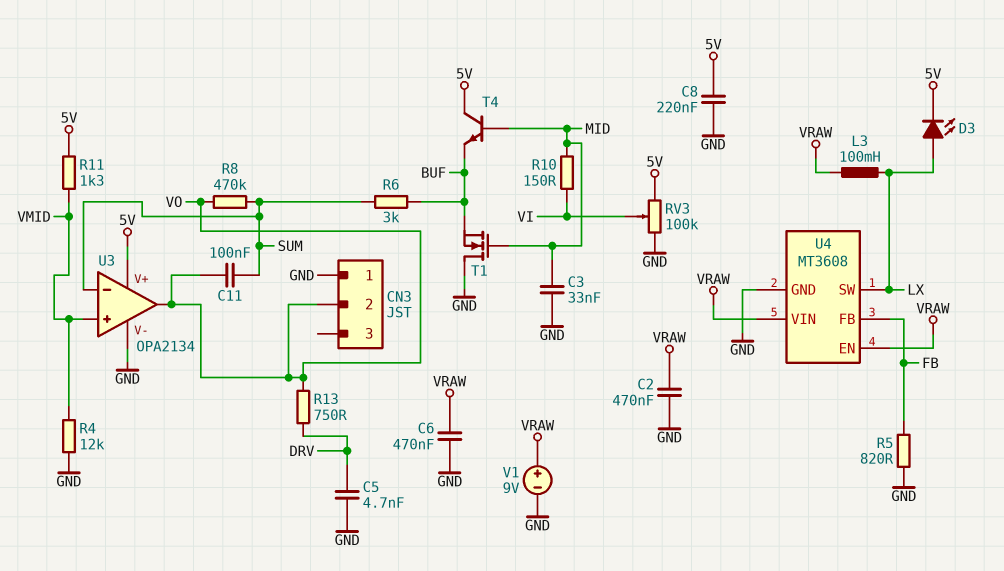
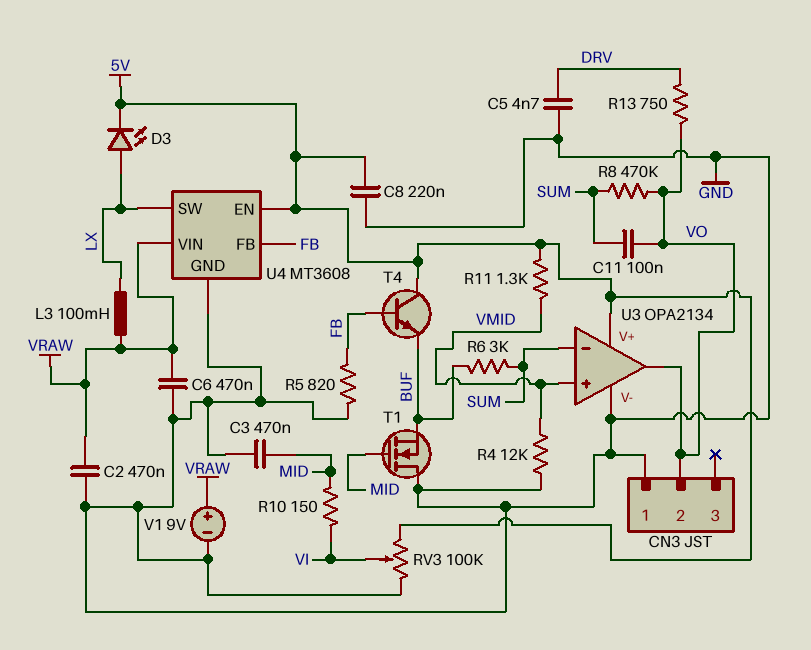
C3: 33nF (GND, MID) -> 470nF (GND, MID)
T4: NPN (B MID, C 5V, E BUF) -> NPN (B FB, C 5V, E BUF)
U4 pin EN: VRAW -> 5V

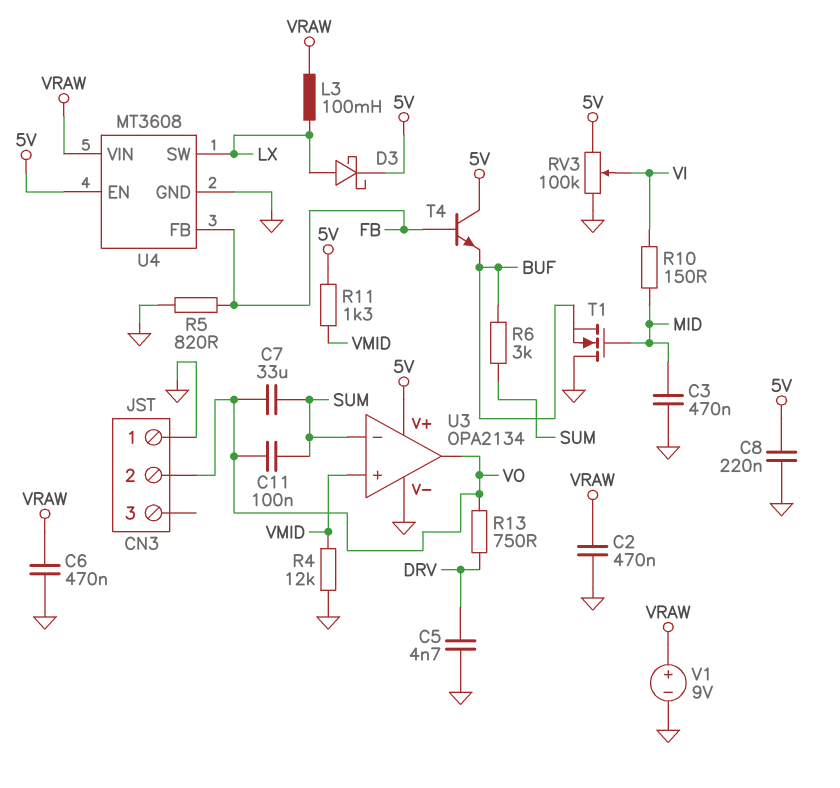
C7: none -> 33uF (SUM, VO)
D3: LED (A LX, K 5V) -> schottky (A LX, K 5V)
R8: 470k (SUM, VO) -> none

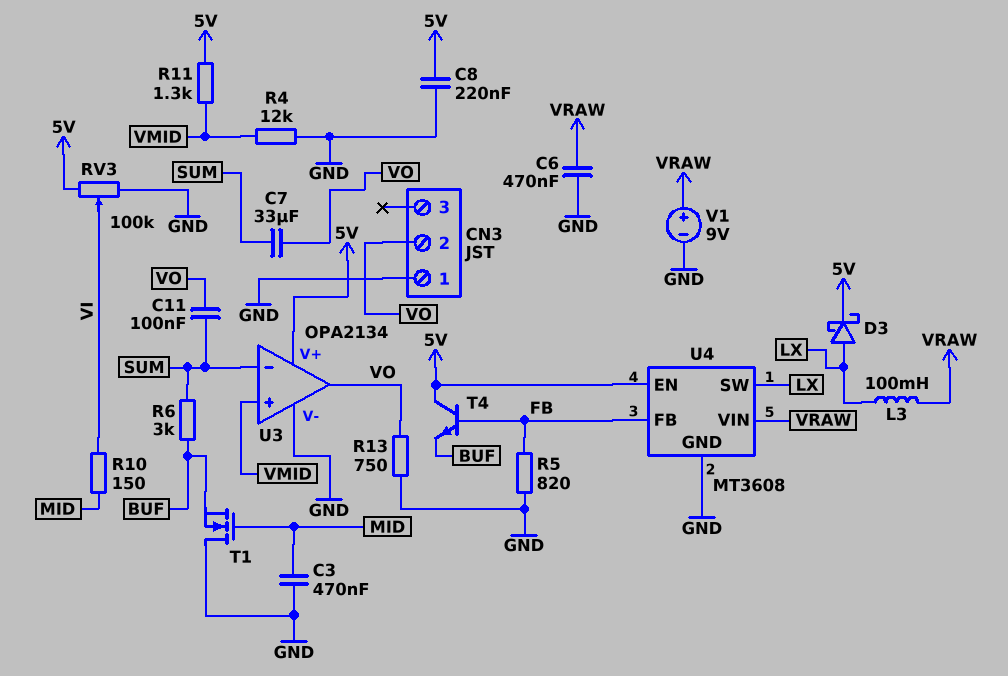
C2: 470nF (GND, VRAW) -> none
C5: 4.7nF (DRV, GND) -> none
R13: 750 (DRV, VO) -> 750 (GND, VO)

